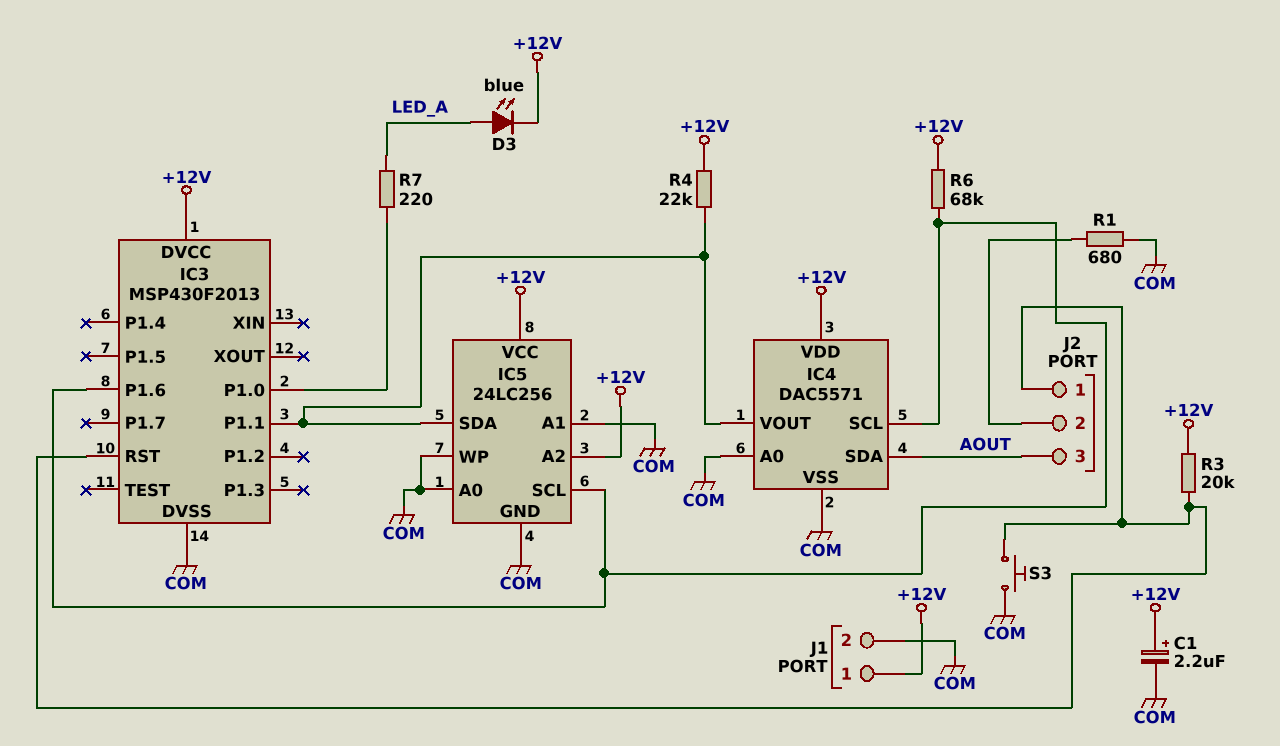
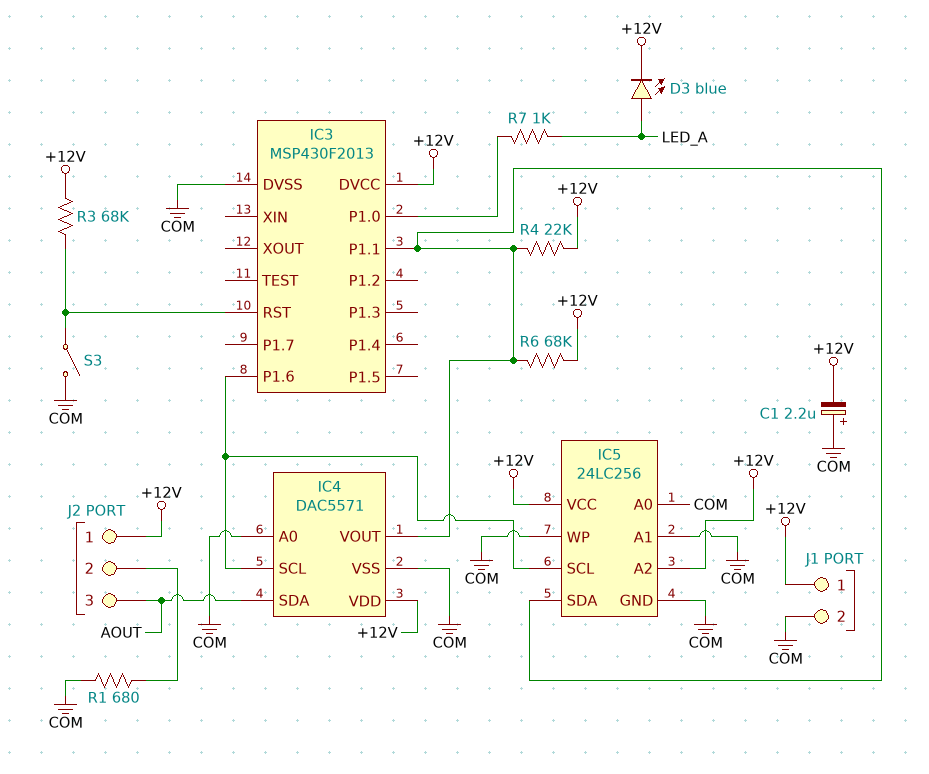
C1: 2.2uF (plus +12V, minus COM) -> 2.2uF (plus COM, minus +12V)
J2 pin 1: IC3/RST -> +12V
R3: 20k (+12V, IC3/RST) -> 68k (+12V, IC3/RST)
R6: 68k (+12V, IC3/P1.6) -> 68k (+12V, IC3/P1.1)
R7: 220 (IC3/P1.0, LED_A) -> 1k (IC3/P1.0, LED_A)
S3: button (COM, IC3/RST) -> switch (COM, IC3/RST)

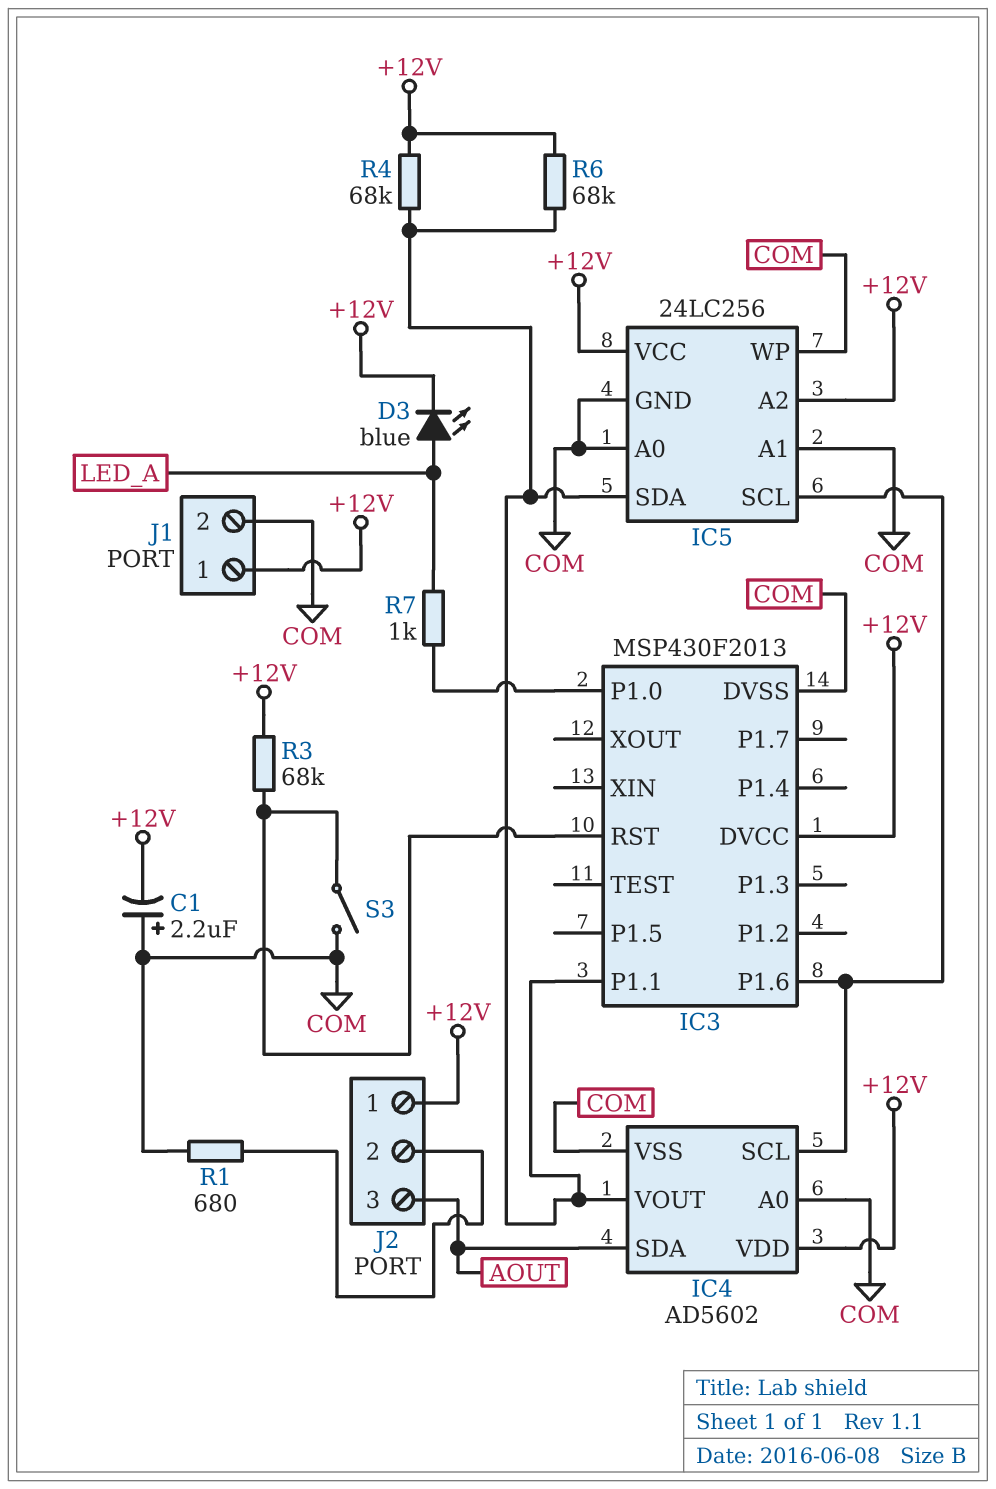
IC4: DAC5571 -> AD5602
R4: 22k (+12V, IC3/P1.1) -> 68k (+12V, IC3/P1.1)

